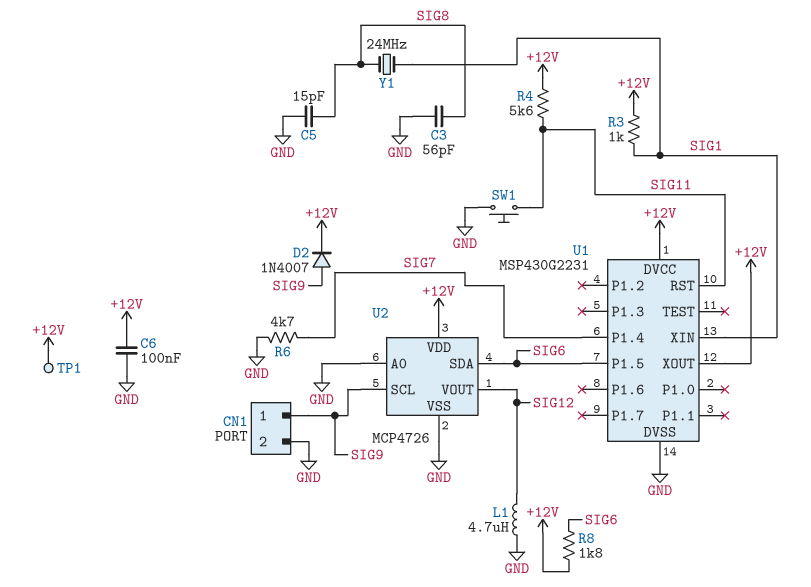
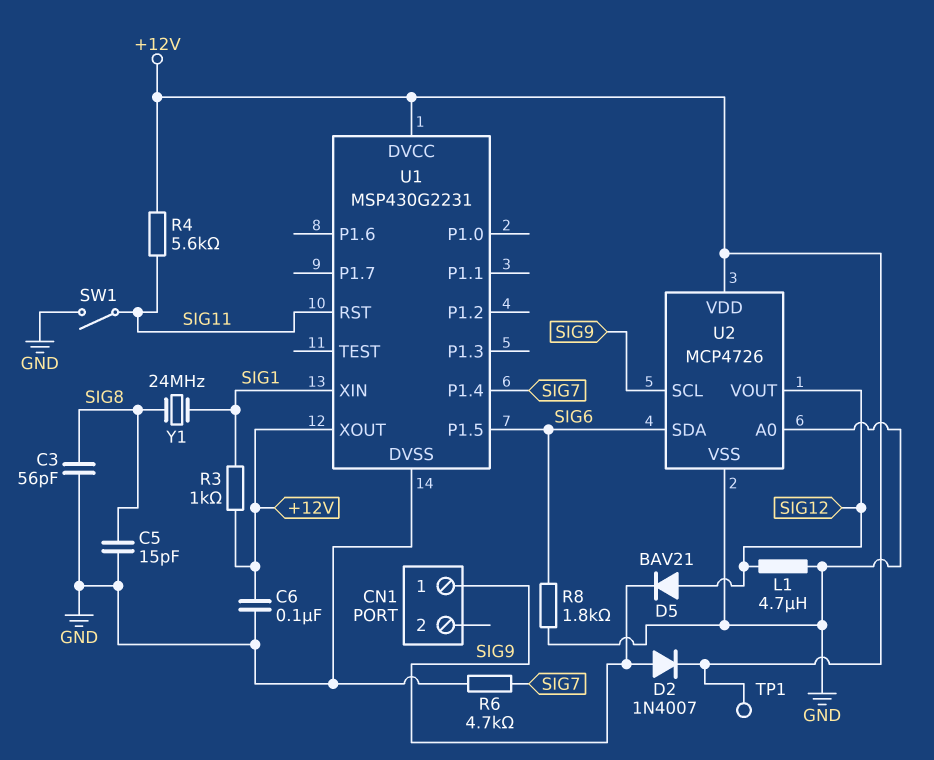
CN1 pin 2: GND -> none
D5: none -> diode BAV21 (A SIG12, K SIG9)
R8: 1.8k (+12V, SIG6) -> 1.8k (GND, SIG6)
SW1: button (GND, SIG11) -> switch (GND, SIG11)

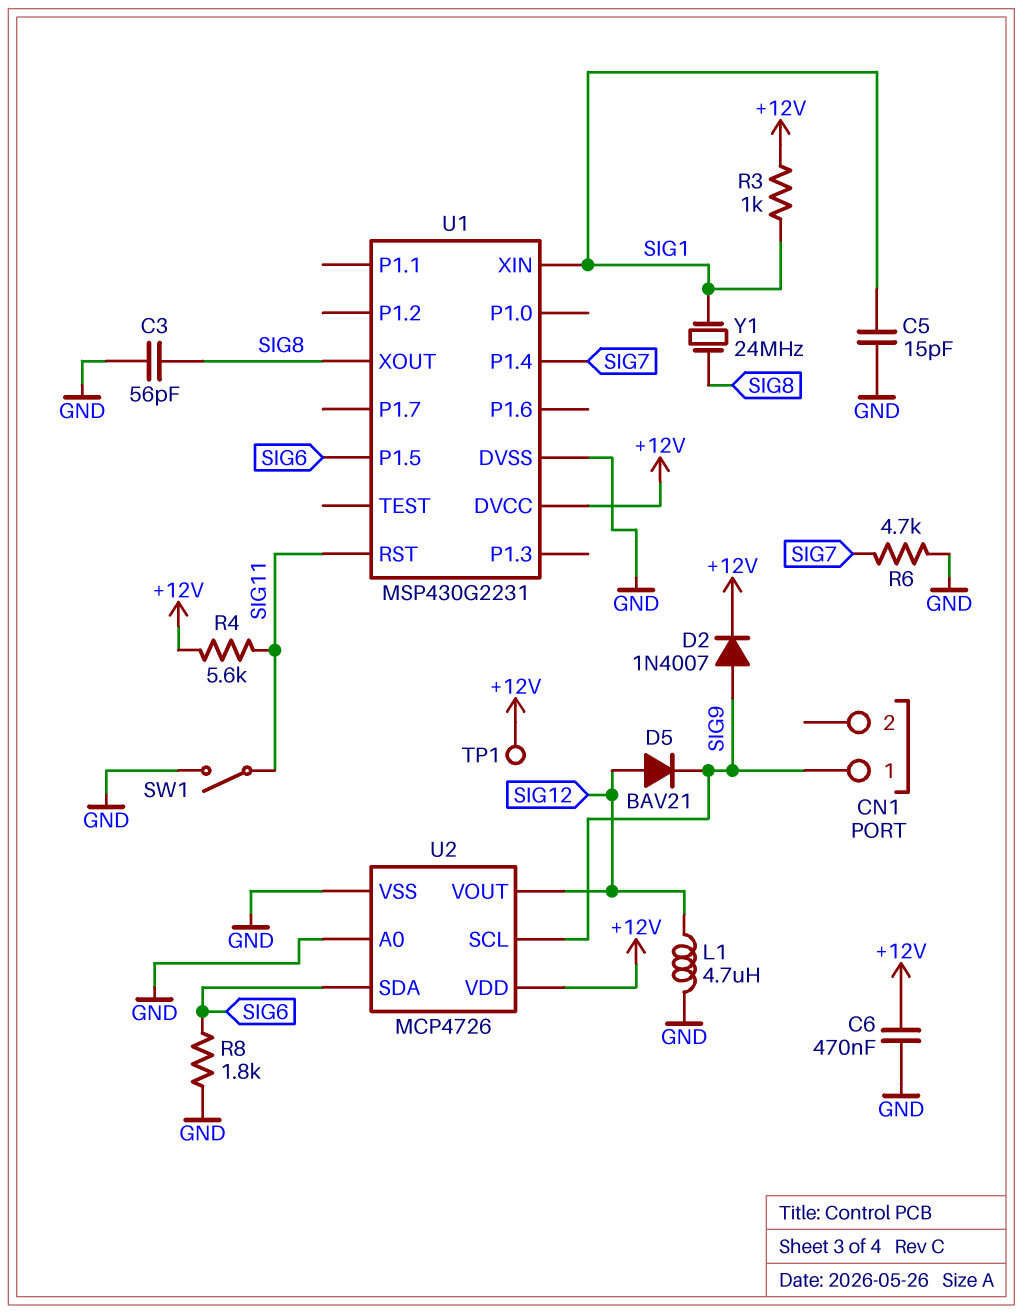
C5: 15pF (GND, SIG8) -> 15pF (GND, SIG1)
C6: 100nF (+12V, GND) -> 470nF (+12V, GND)
U1 pin XOUT: +12V -> SIG8

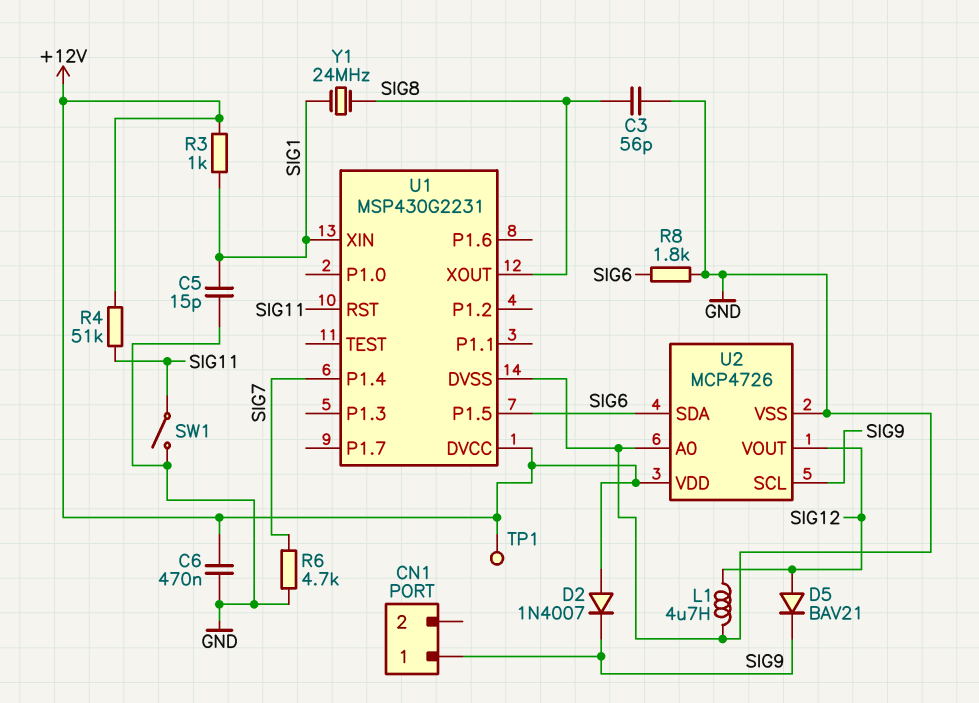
D2: diode 1N4007 (A SIG9, K +12V) -> diode 1N4007 (A +12V, K SIG9)
R4: 5.6k (+12V, SIG11) -> 51k (+12V, SIG11)

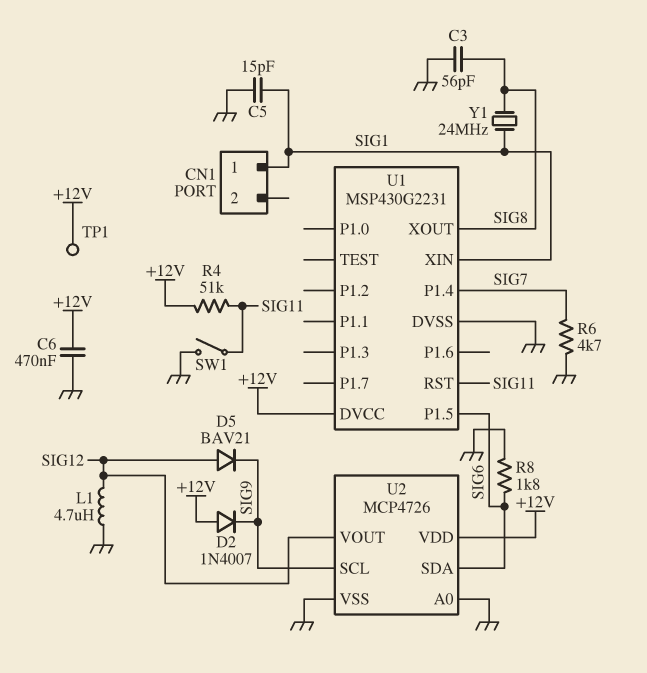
CN1 pin 1: SIG9 -> SIG1
R3: 1k (+12V, SIG1) -> none

